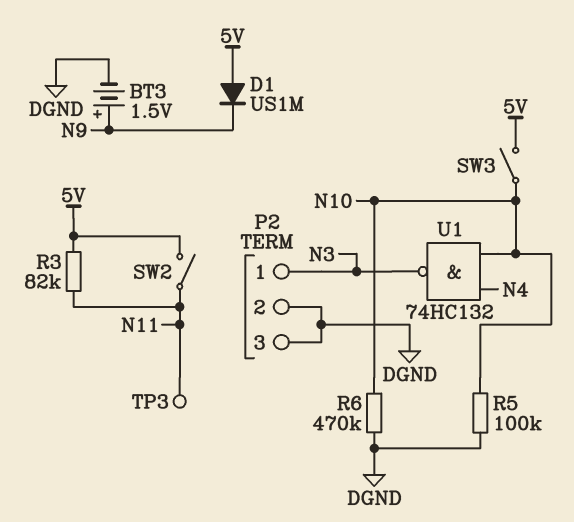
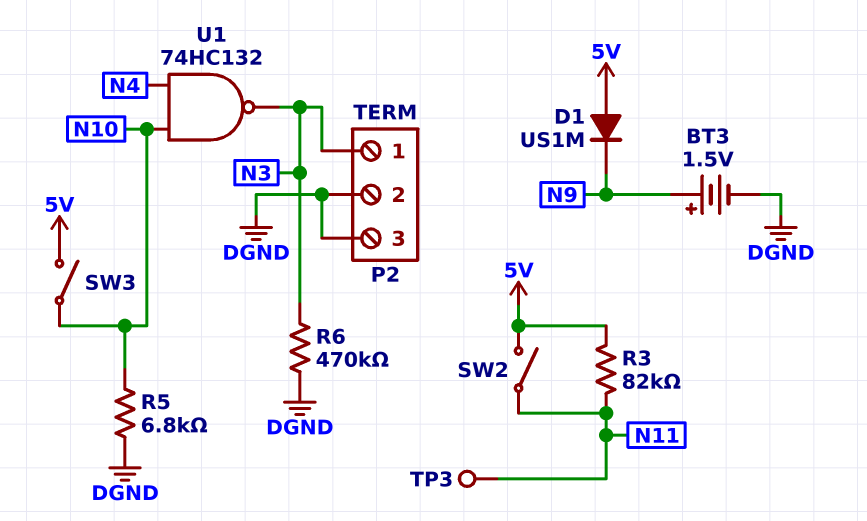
R5: 100k (DGND, N10) -> 6.8k (DGND, N10)
R6: 470k (DGND, N10) -> 470k (DGND, N3)

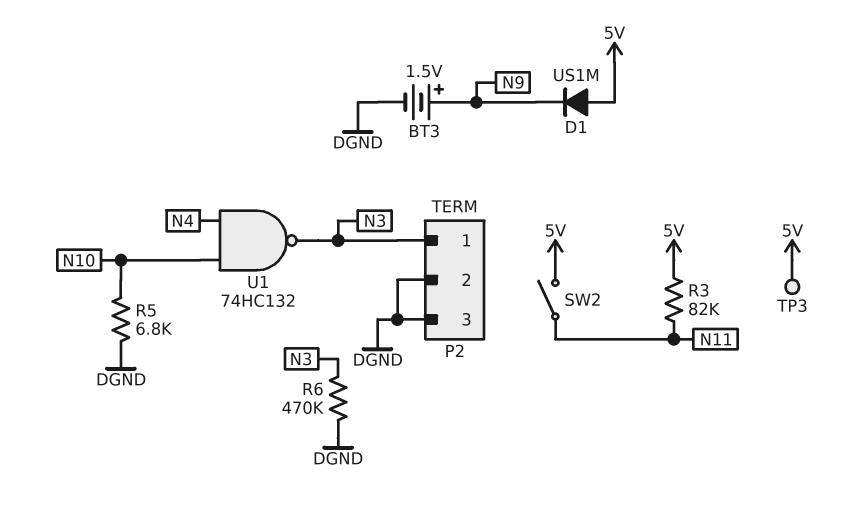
SW3: switch (5V, N10) -> none
TP3: test point (N11) -> test point (5V)

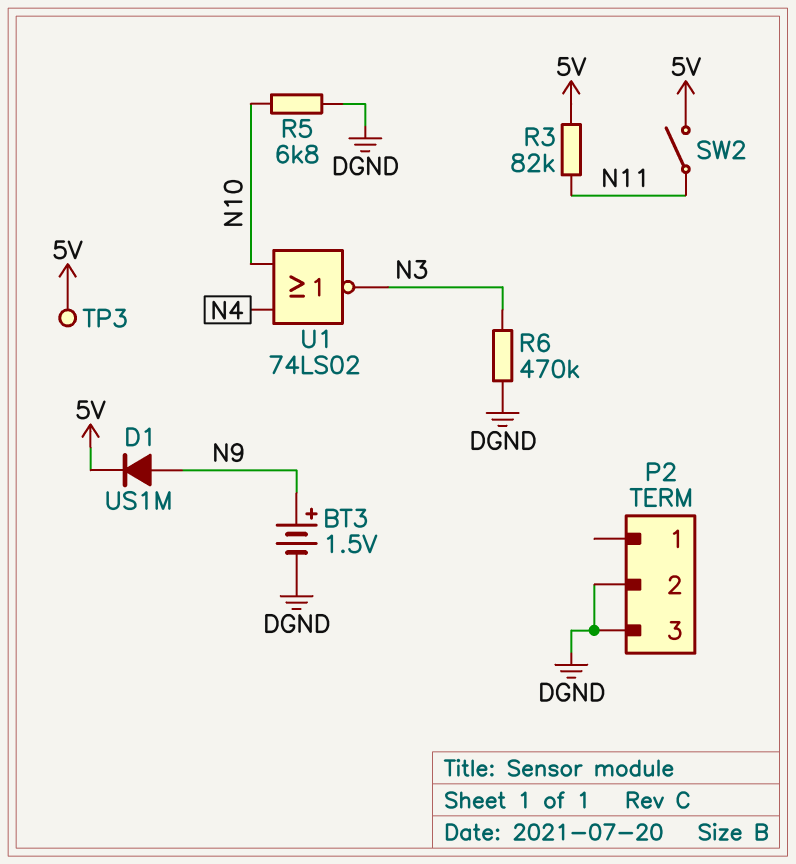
D1: diode US1M (A 5V, K N9) -> diode US1M (A N9, K 5V)
P2 pin 1: N3 -> none
U1: NAND 74HC132 (in N4, in N10, out N3) -> NOR 74LS02 (in N4, in N10, out N3)

